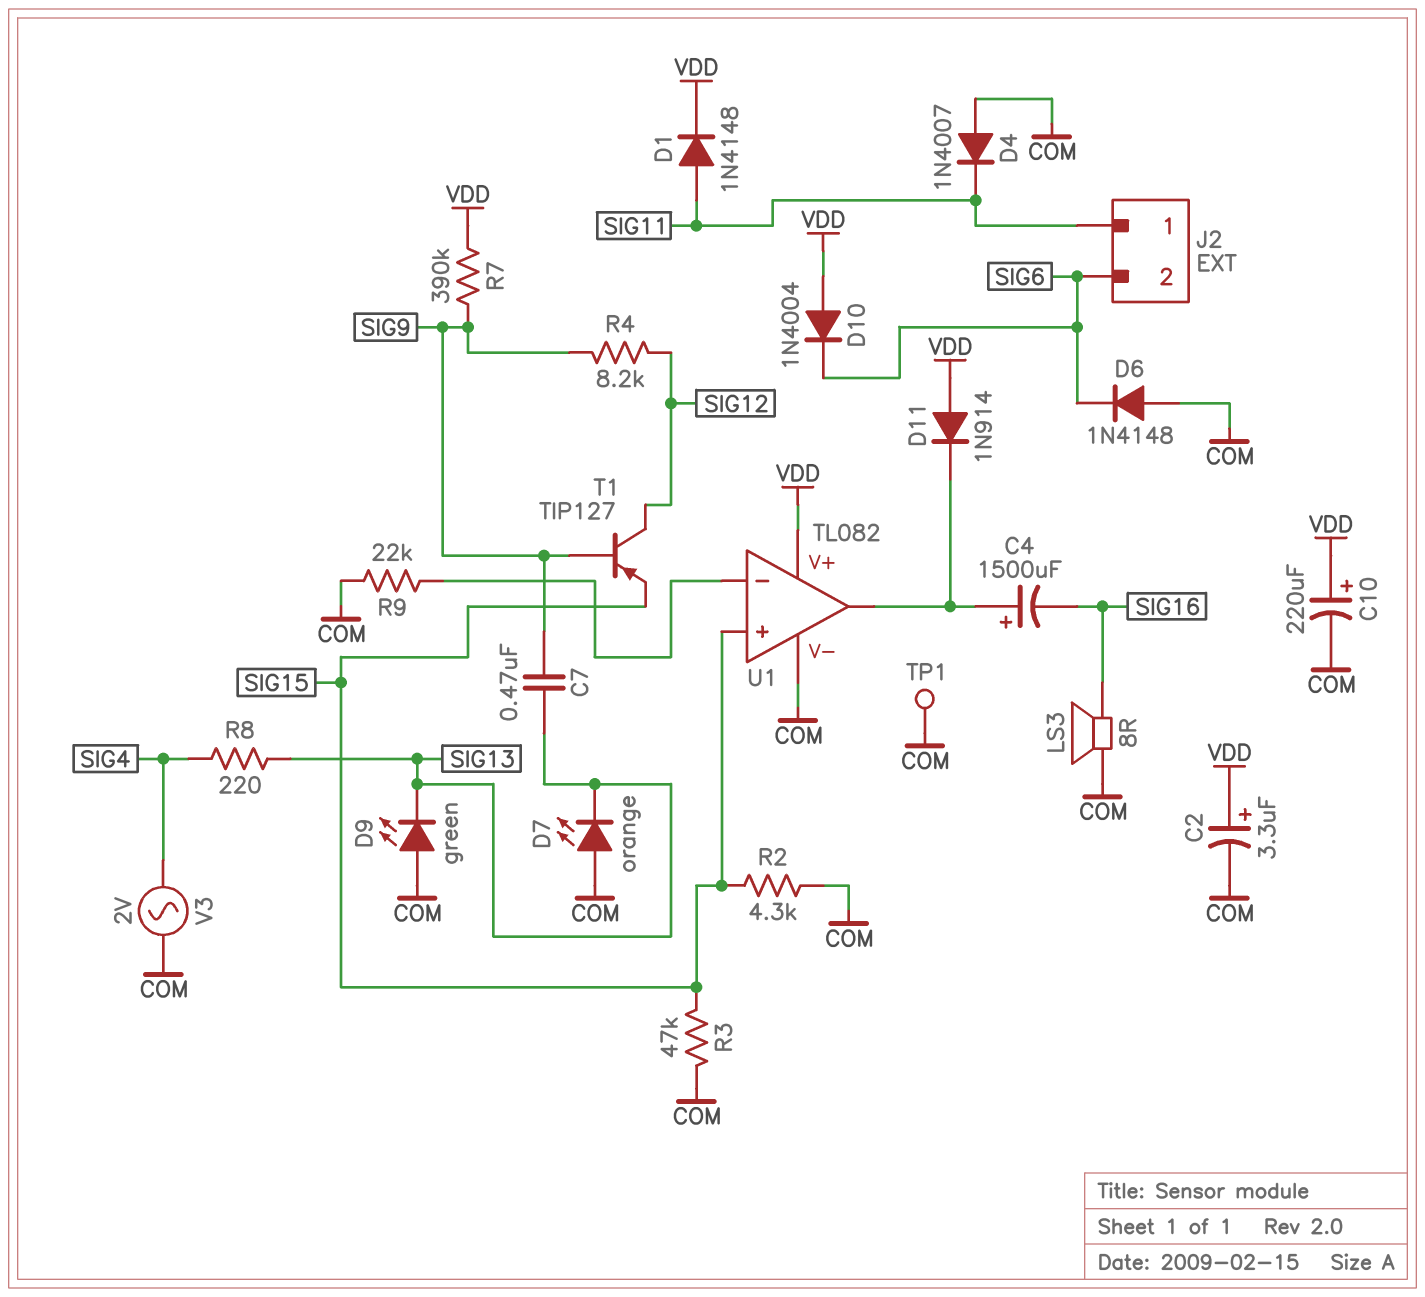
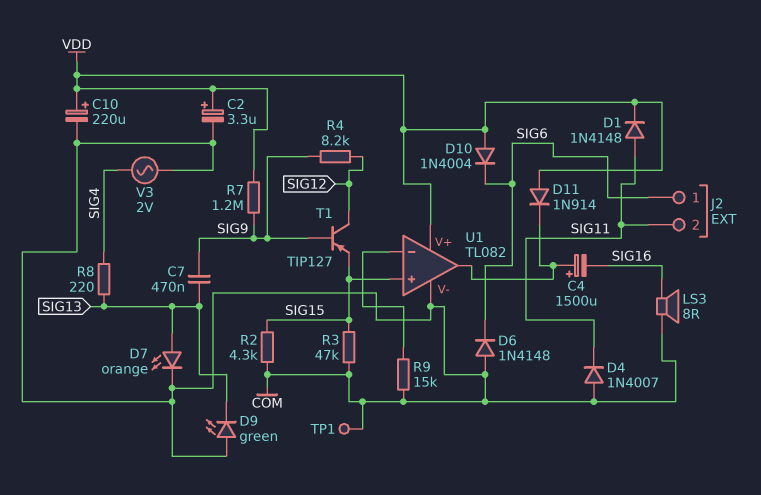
D7: LED orange (A COM, K SIG13) -> LED orange (A SIG13, K COM)
J2 pin 1: SIG11 -> SIG6
J2 pin 2: SIG6 -> SIG11
R7: 390k (SIG9, VDD) -> 1.2M (SIG9, VDD)
R9: 22k (COM, U1/in-) -> 15k (COM, U1/in-)

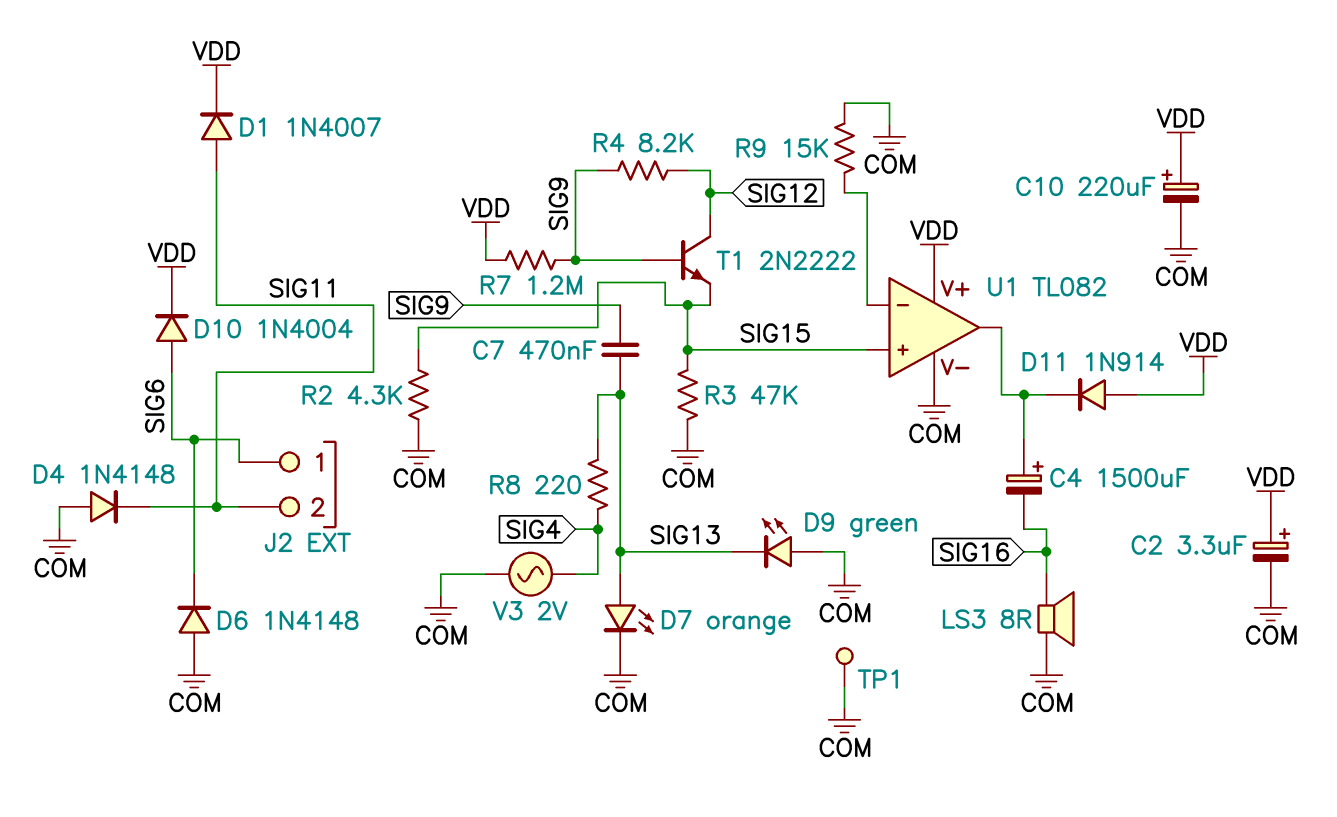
D1: diode 1N4148 (A SIG11, K VDD) -> diode 1N4007 (A SIG11, K VDD)
D4: diode 1N4007 (A COM, K SIG11) -> diode 1N4148 (A COM, K SIG11)
D10: diode 1N4004 (A VDD, K SIG6) -> diode 1N4004 (A SIG6, K VDD)
T1: PNP TIP127 (B SIG9, C SIG12, E SIG15) -> NPN 2N2222 (B SIG9, C SIG12, E SIG15)

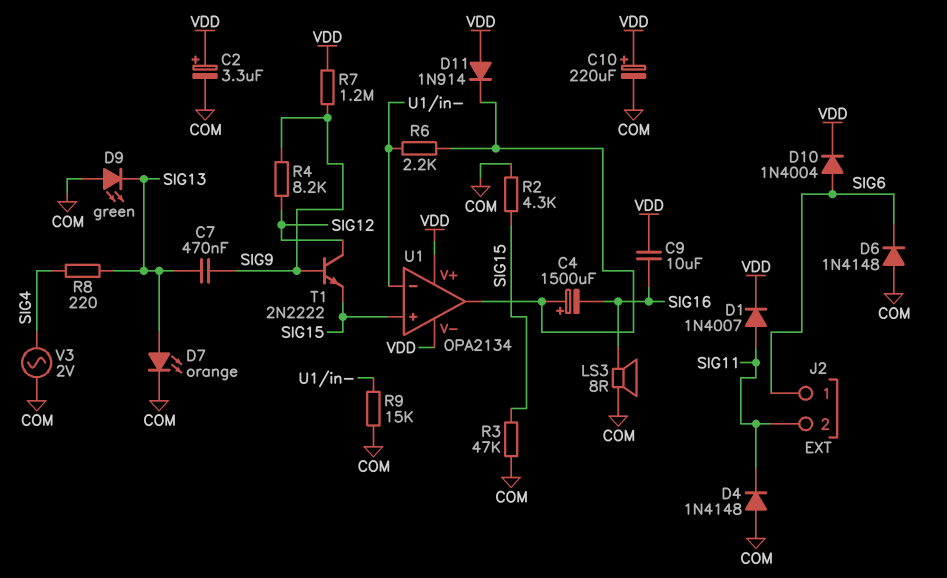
C9: none -> 10uF (SIG16, VDD)
R6: none -> 2.2k (U1/in-, U1/out)
TP1: test point (COM) -> none
U1: TL082 -> OPA2134
U1 pin V-: COM -> VDD

